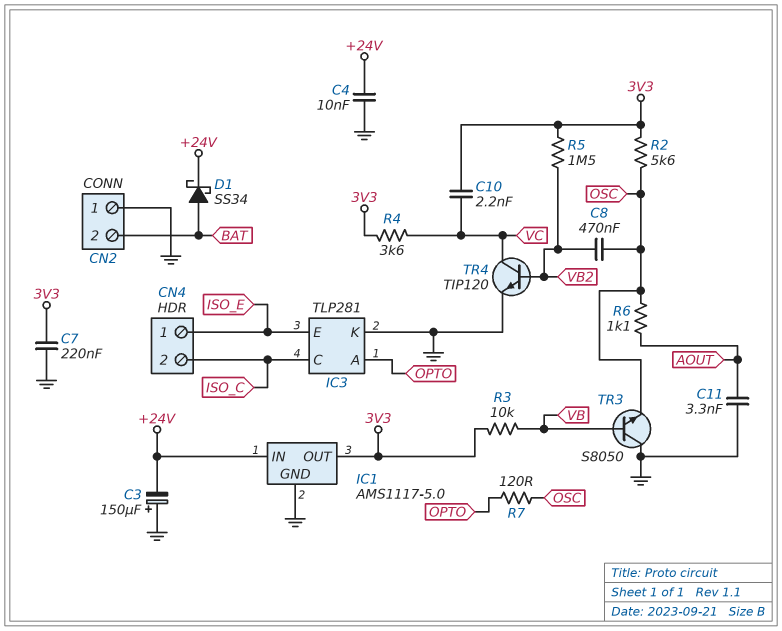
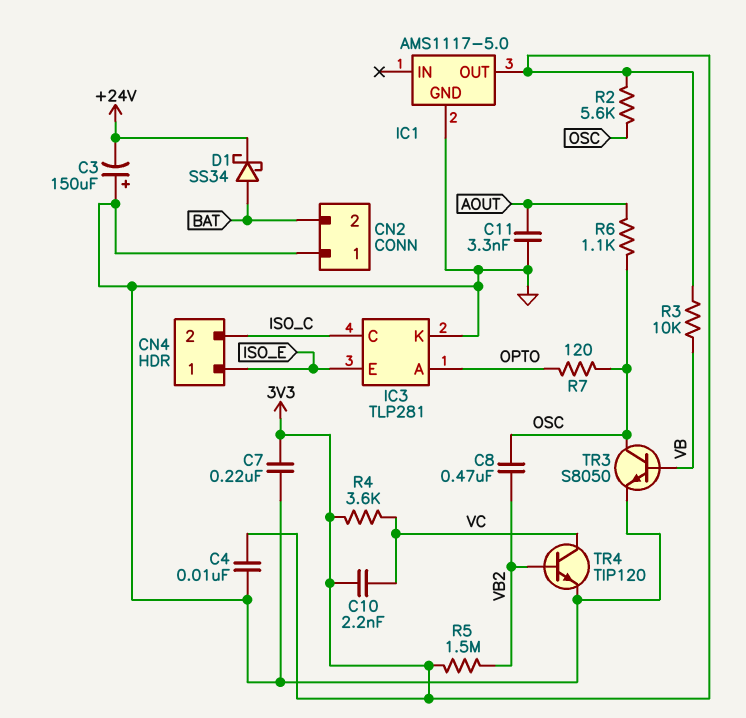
C4: 10nF (+24V, GND) -> 10nF (3V3, GND)
IC1 pin IN: +24V -> none
TR3: NPN S8050 (B VB, C GND, E OSC) -> NPN S8050 (B VB, C OSC, E GND)

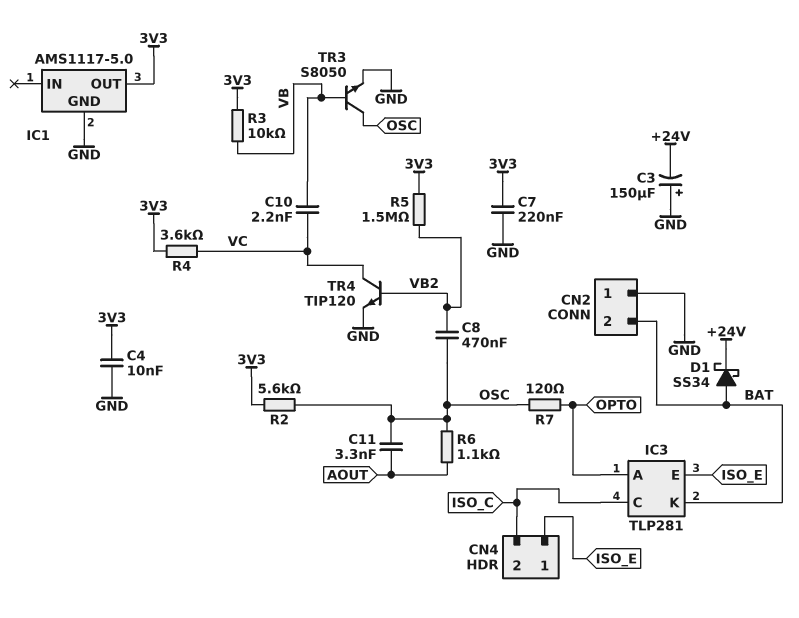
C10: 2.2nF (3V3, VC) -> 2.2nF (VB, VC)
C11: 3.3nF (AOUT, GND) -> 3.3nF (AOUT, OSC)
IC3 pin K: GND -> BAT

